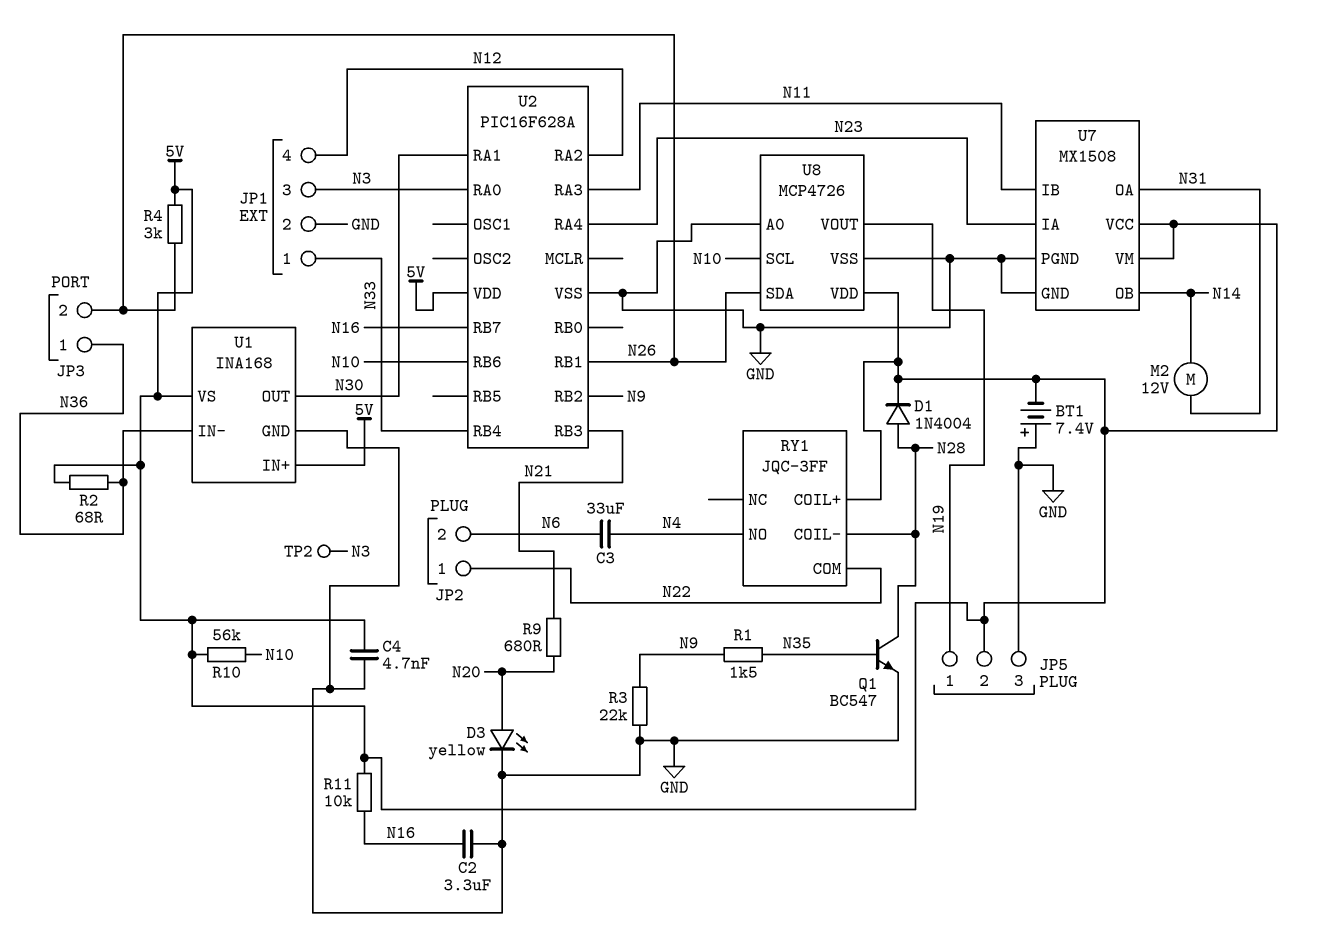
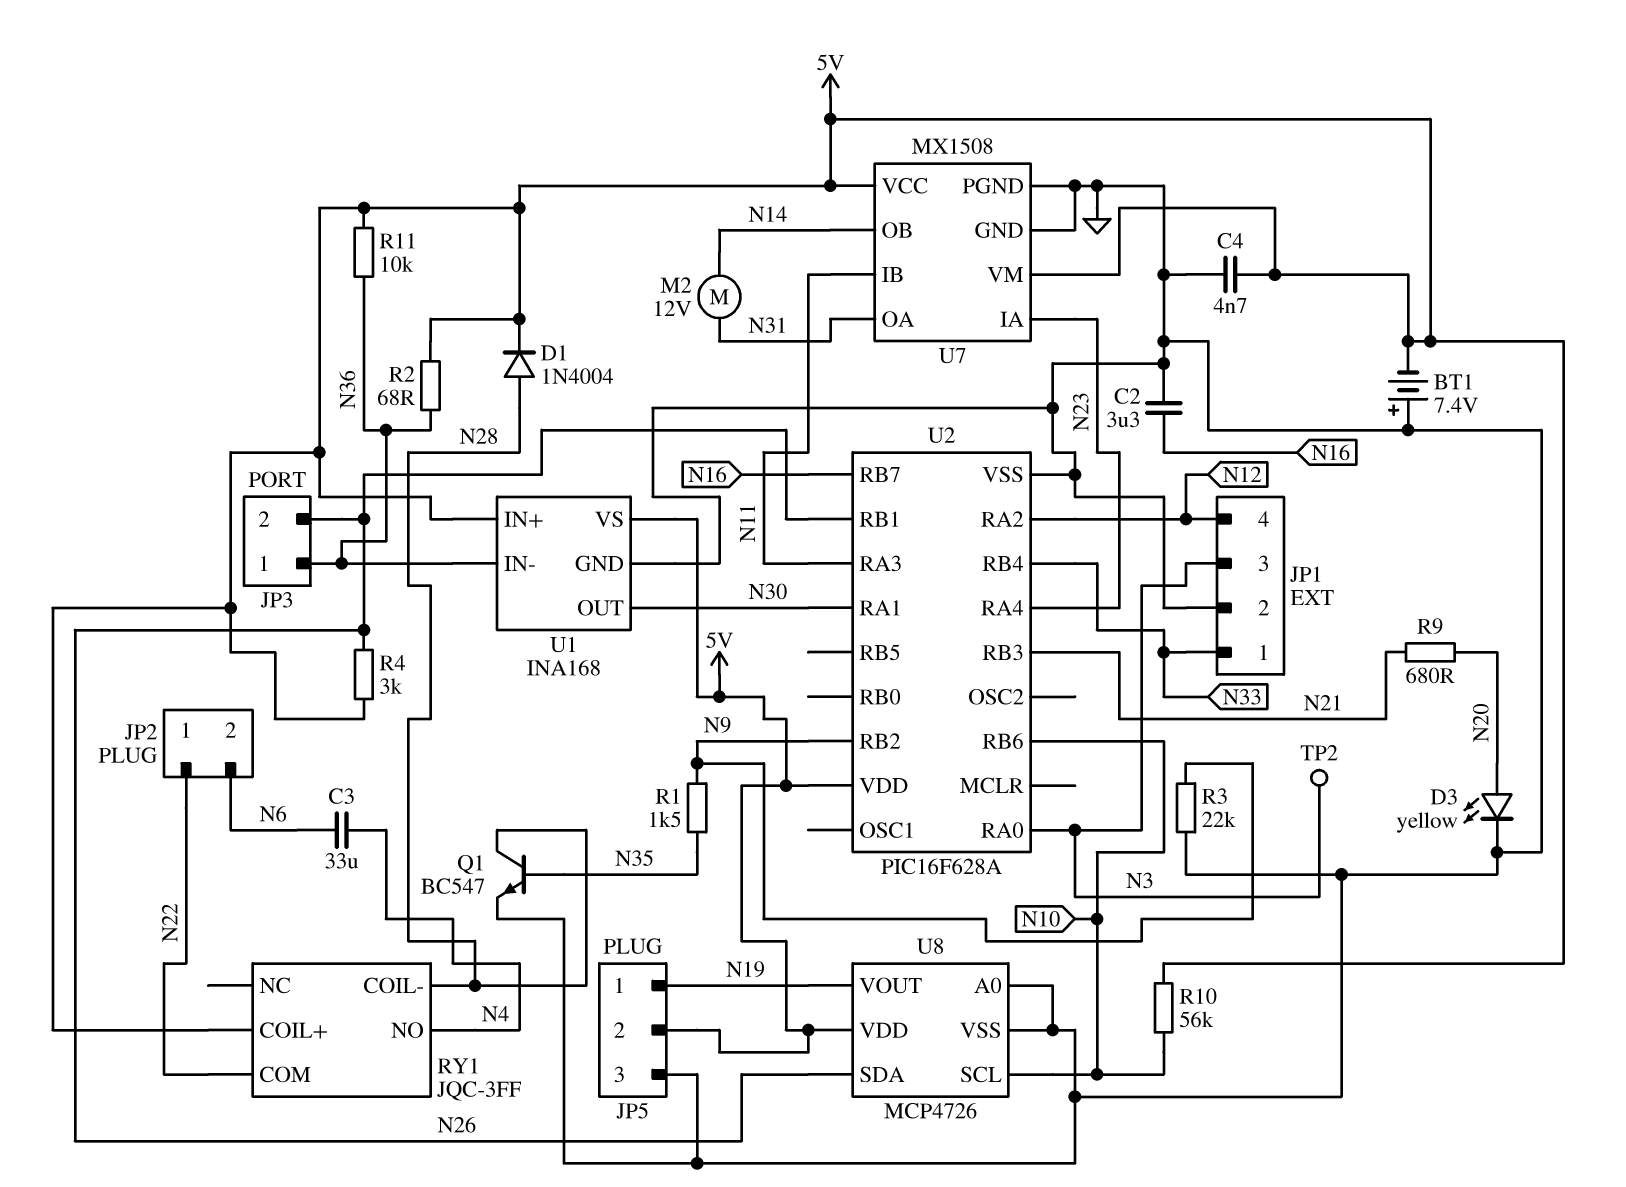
R11: 10k (5V, N16) -> 10k (5V, N36)

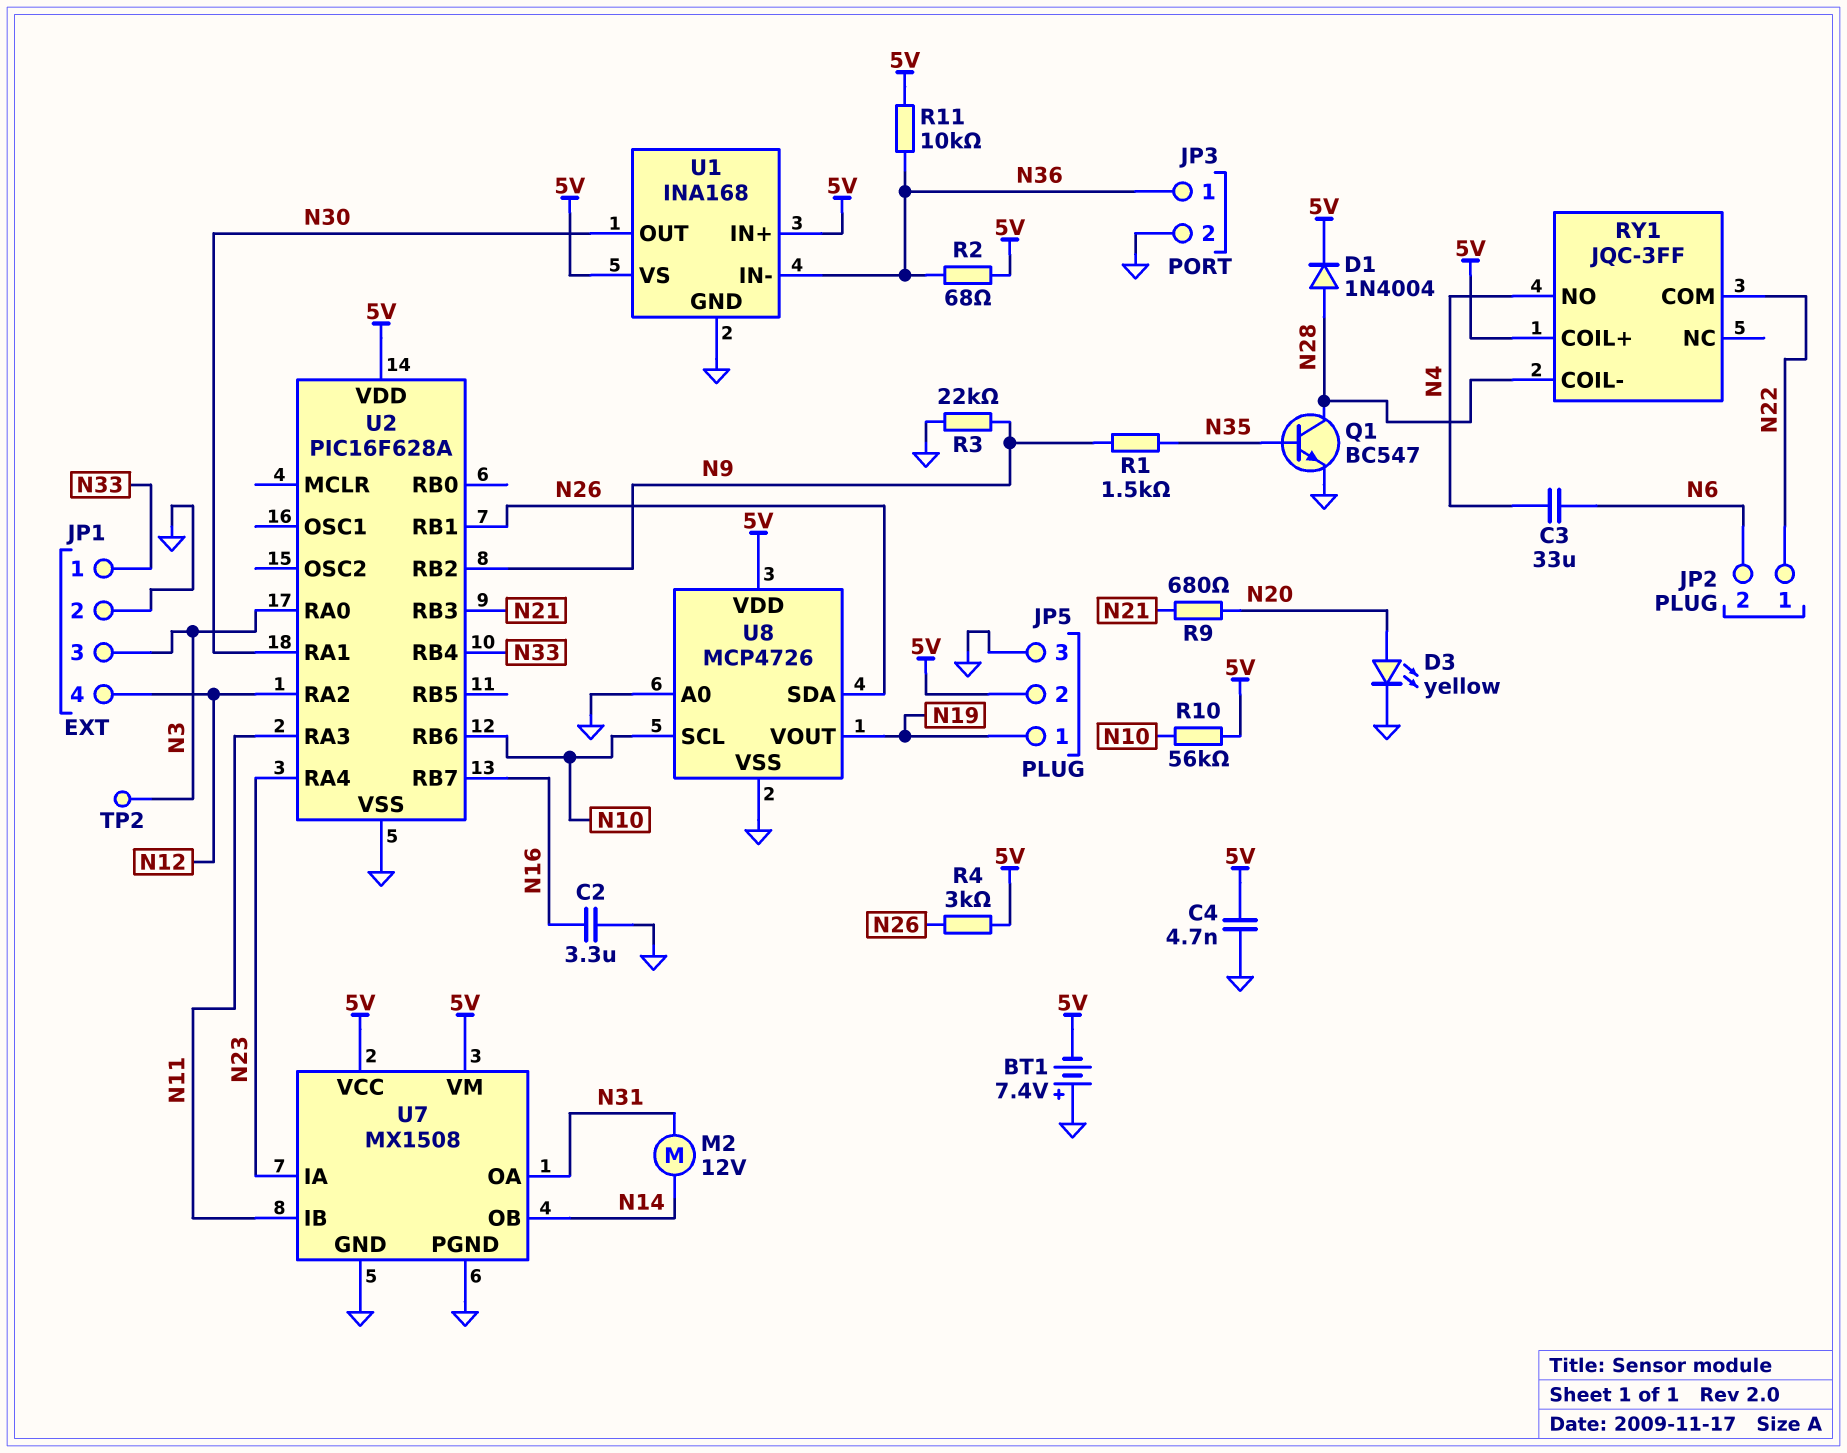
JP3 pin 2: N26 -> GND

